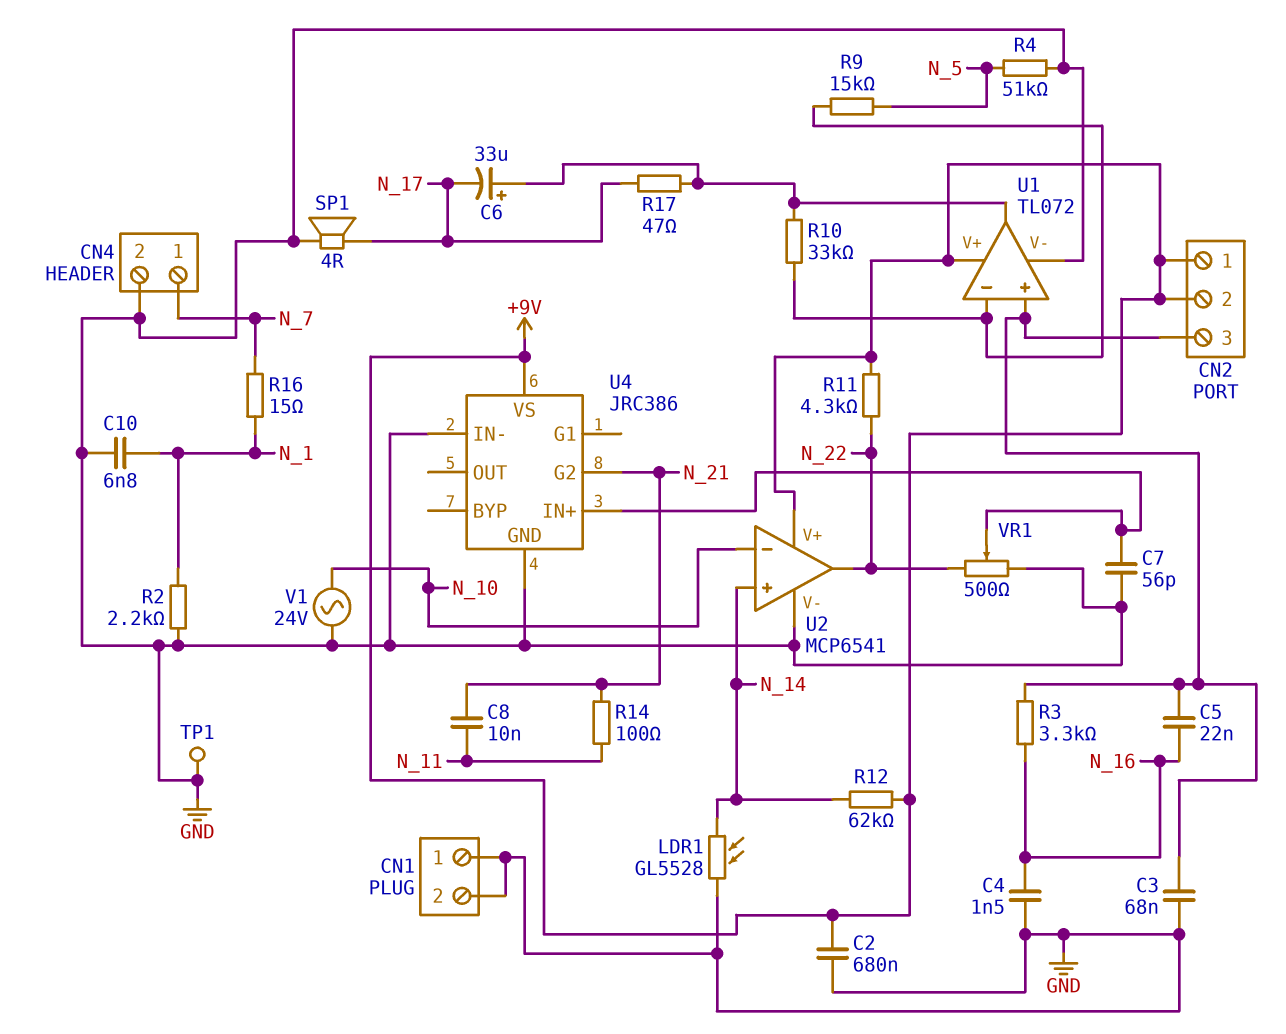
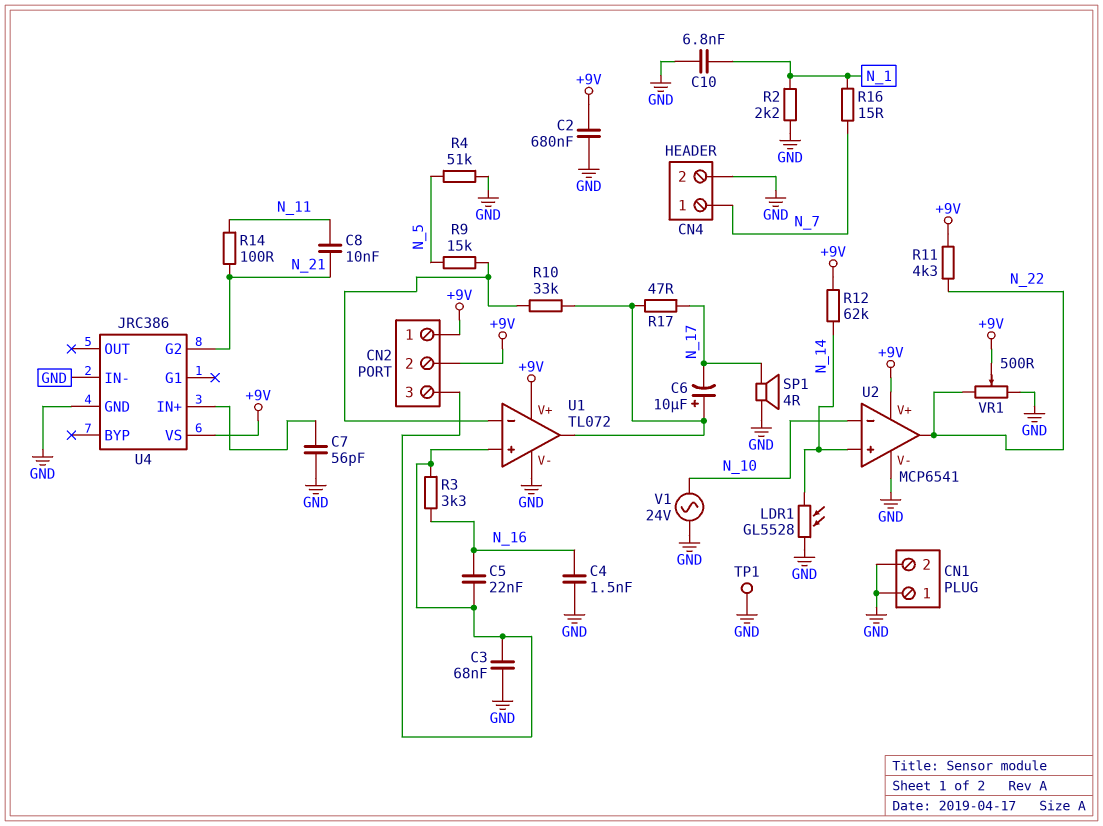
C6: 33uF (plus U1/out, minus N_17) -> 10uF (plus U1/out, minus N_17)
VR1: 500 (GND, N_22, wiper U4/IN+) -> 500 (GND, N_22, wiper +9V)

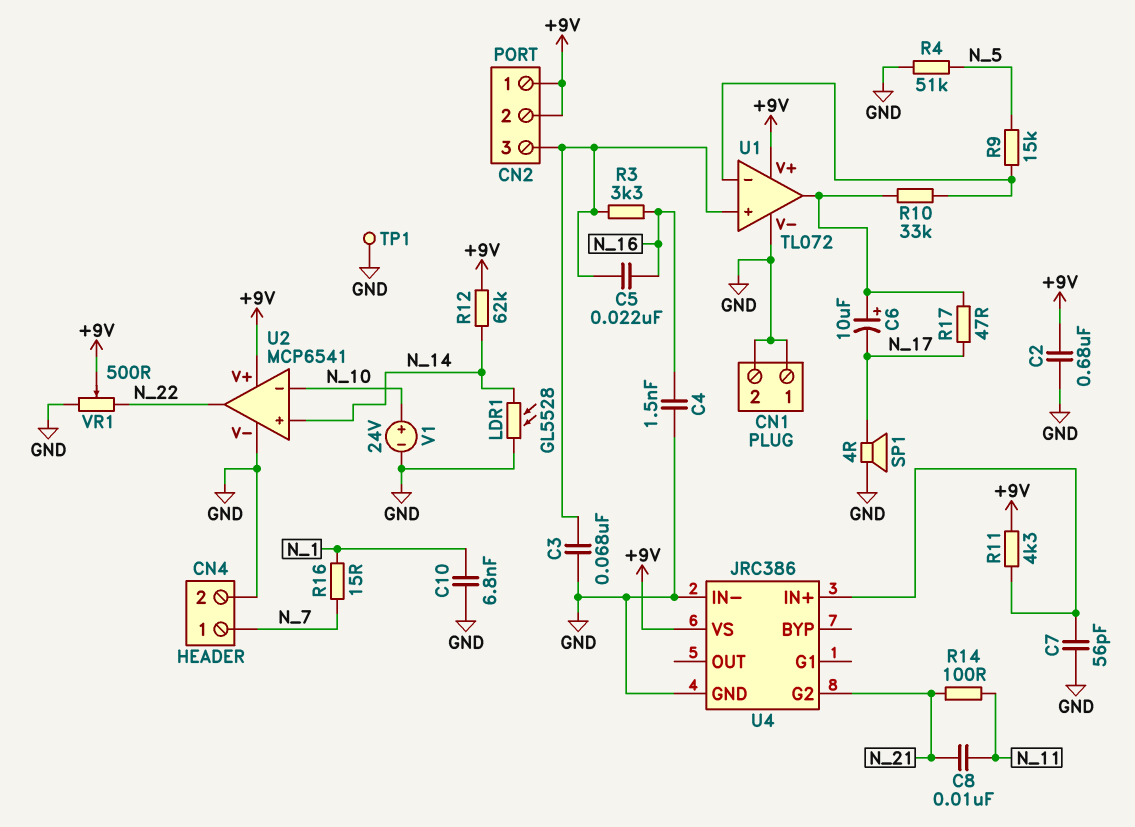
R2: 2.2k (GND, N_1) -> none
R11: 4.3k (+9V, N_22) -> 4.3k (+9V, U4/IN+)
V1: AC 24V (GND, N_10) -> 24V (plus N_10, minus GND)

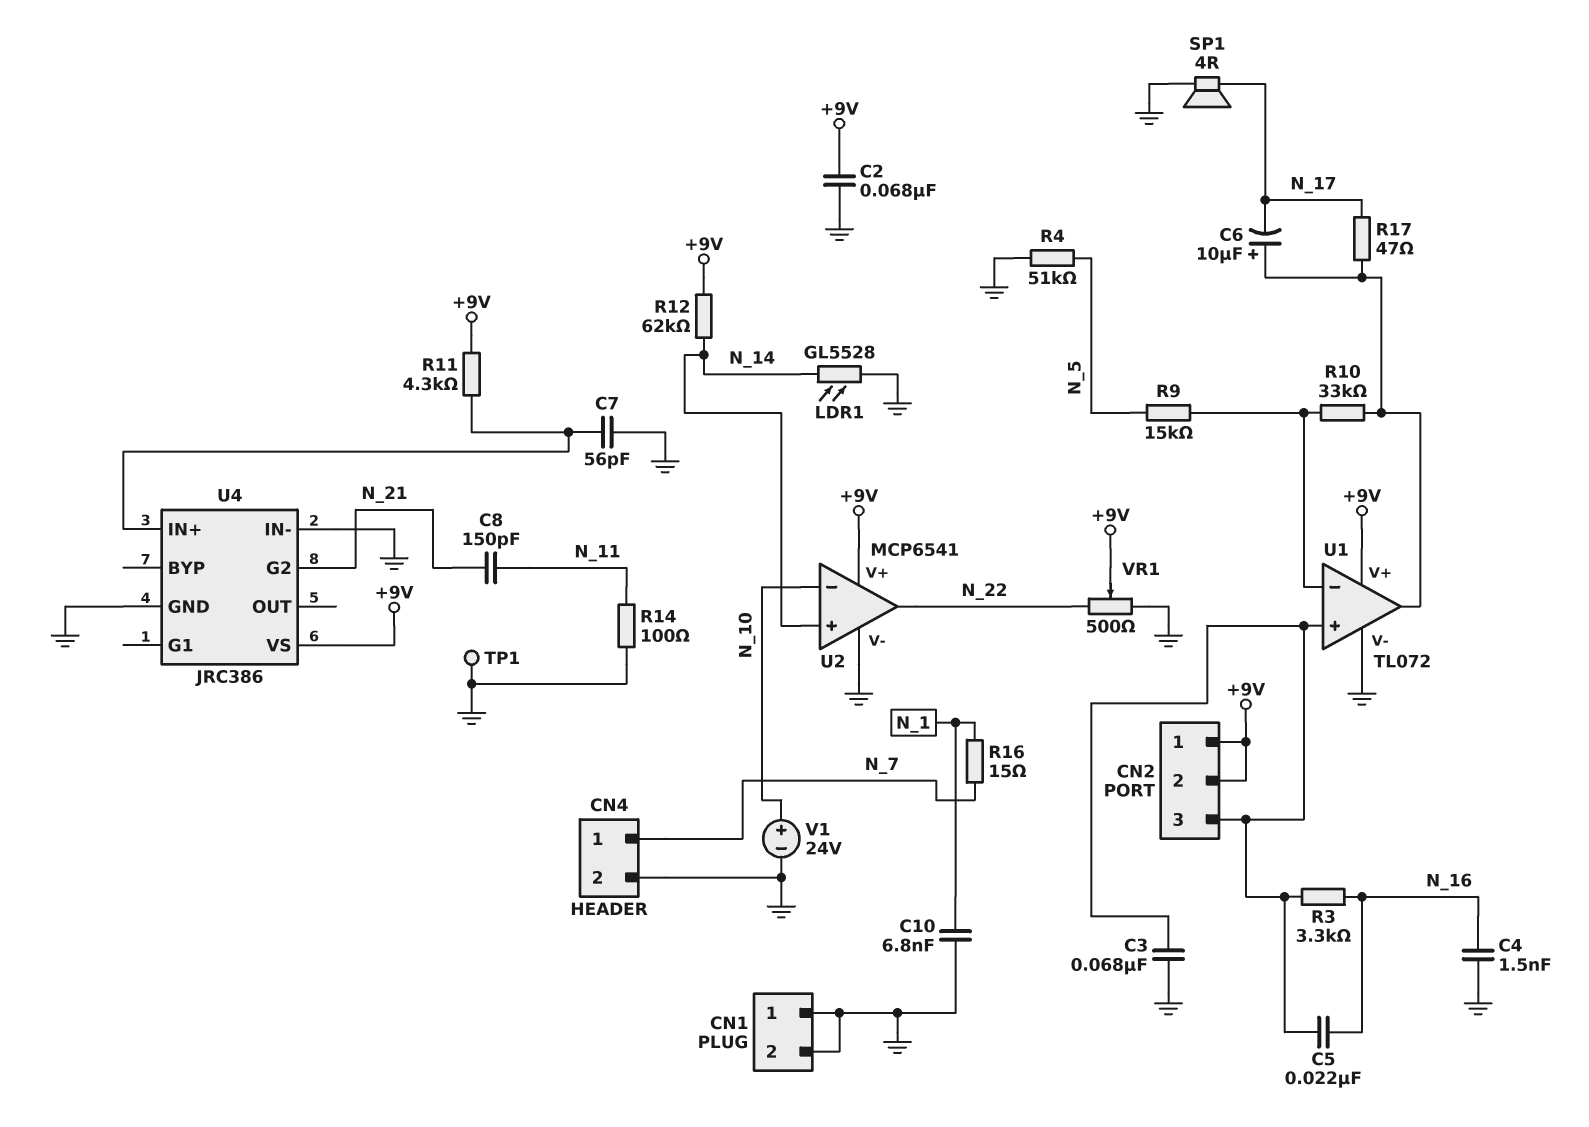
C2: 680nF (+9V, GND) -> 68nF (+9V, GND)
C8: 10nF (N_11, N_21) -> 150pF (N_11, N_21)
R14: 100 (N_11, N_21) -> 100 (GND, N_11)

